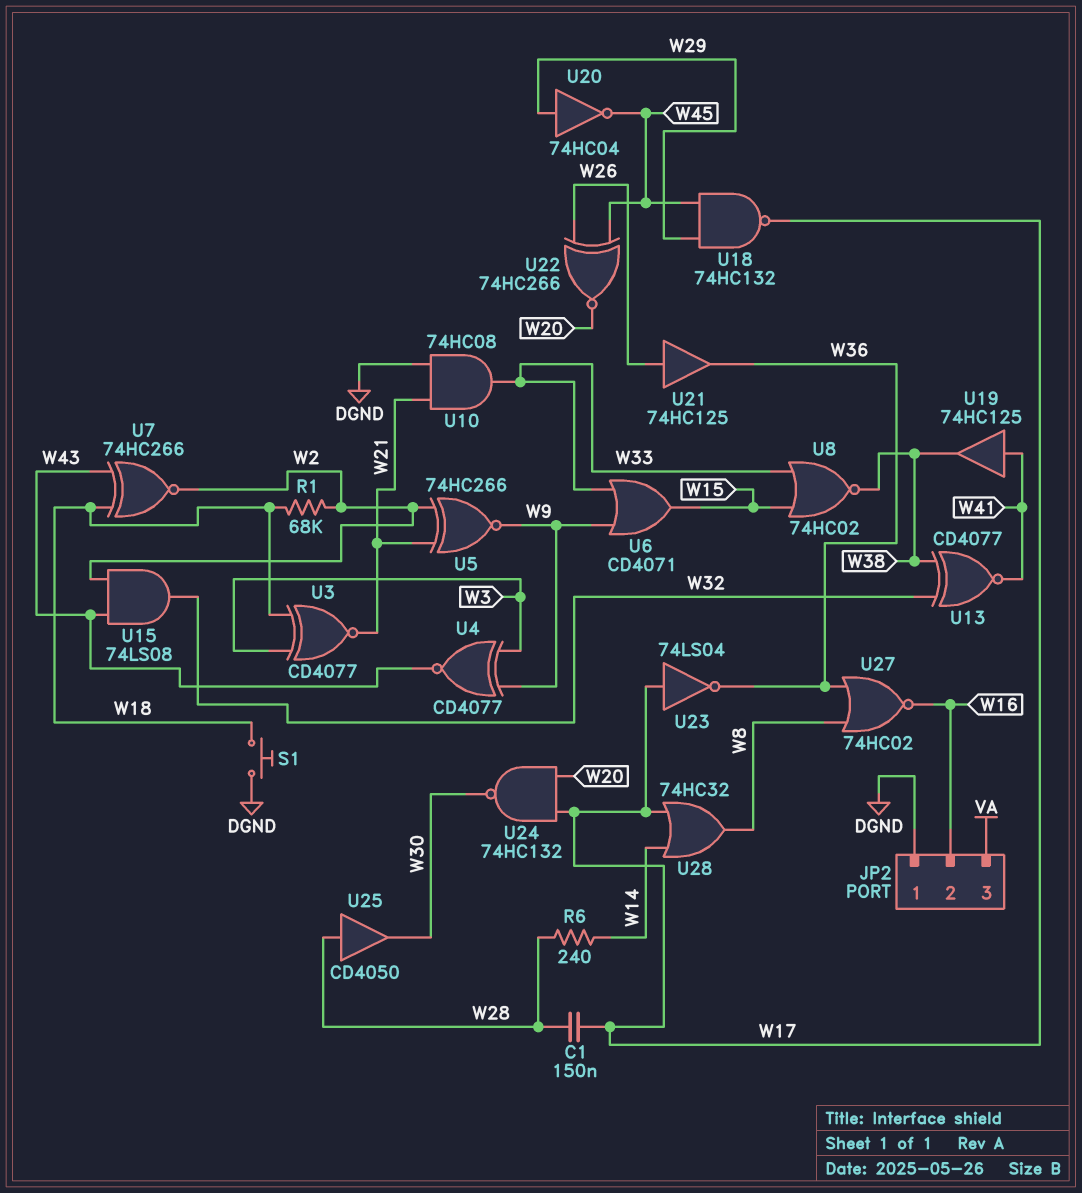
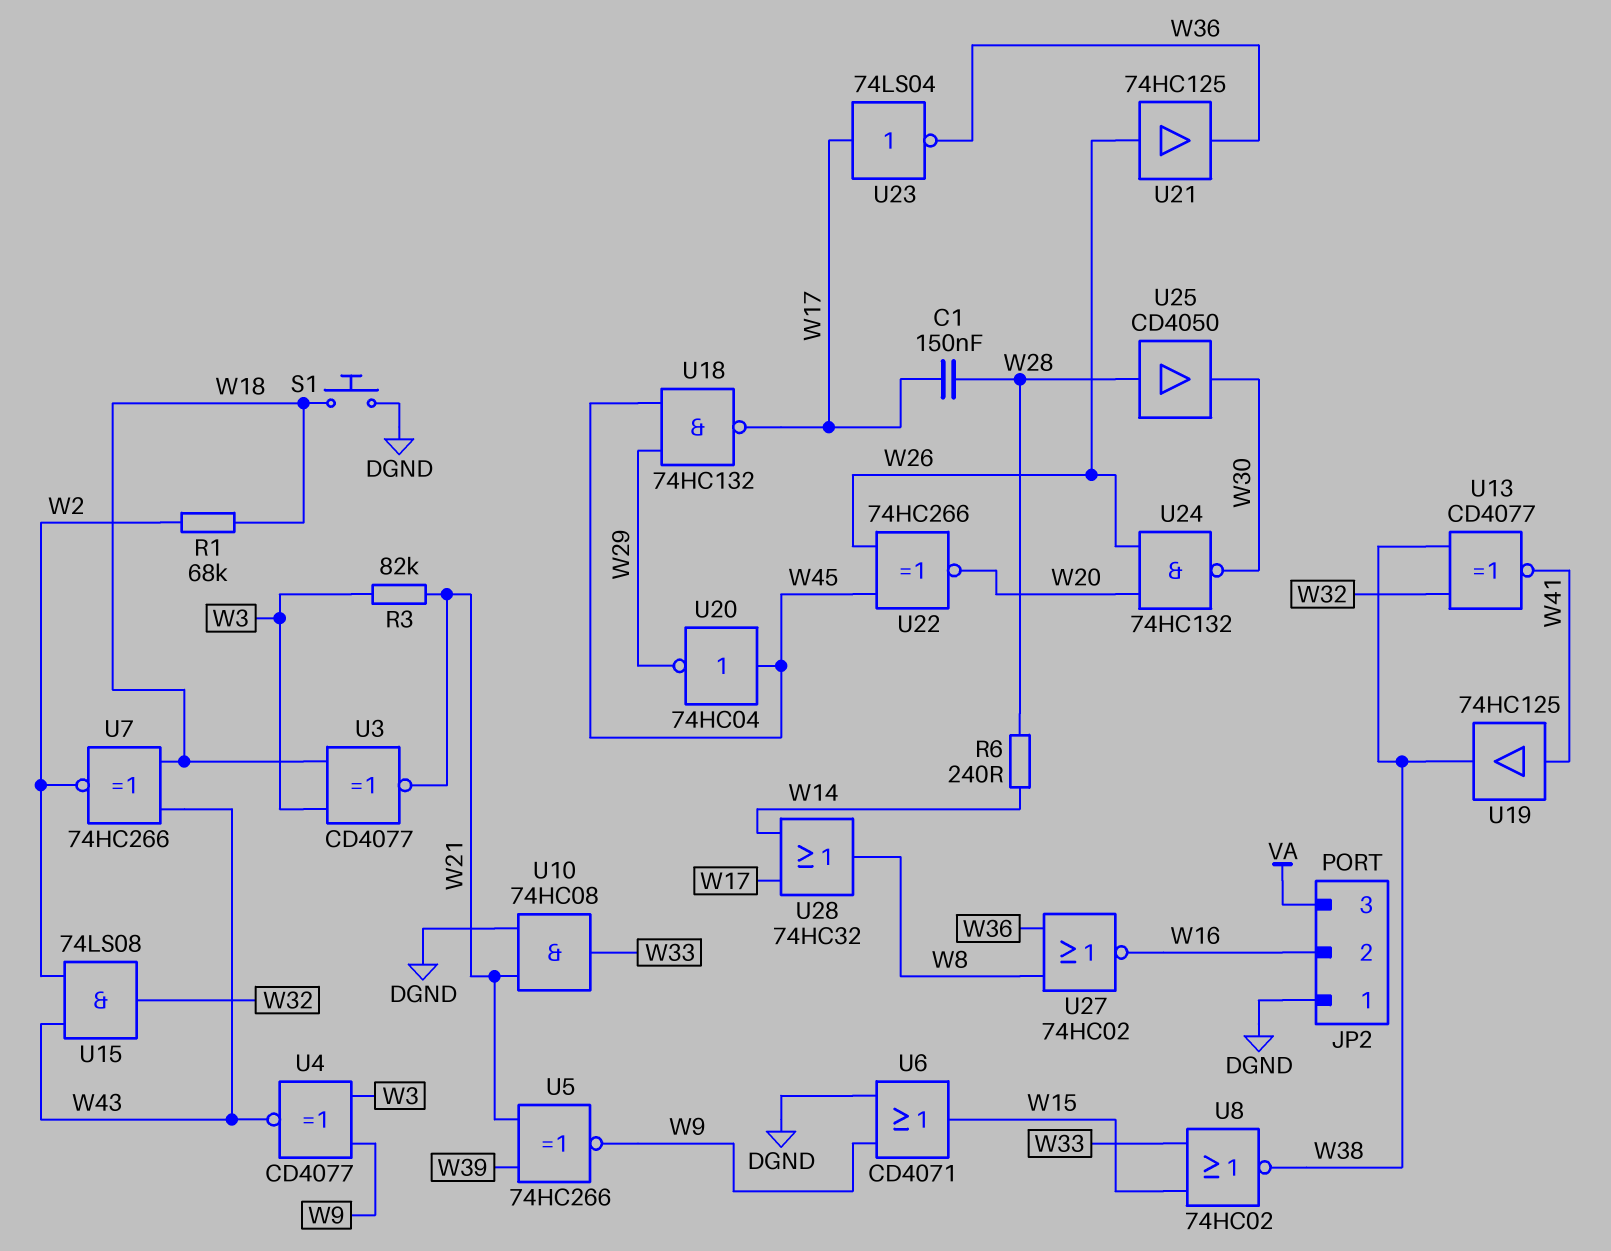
R3: none -> 82k (W3, W21)
U5: XNOR 74HC266 (in W2, in W21, out W9) -> XNOR 74HC266 (in W21, in W39, out W9)
U6: OR CD4071 (in W9, in W33, out W15) -> OR CD4071 (in DGND, in W9, out W15)
U20: NOT 74HC04 (in W29, out W45) -> NOT 74HC04 (in W45, out W29)
U24: NAND 74HC132 (in W17, in W20, out W30) -> NAND 74HC132 (in W20, in W26, out W30)

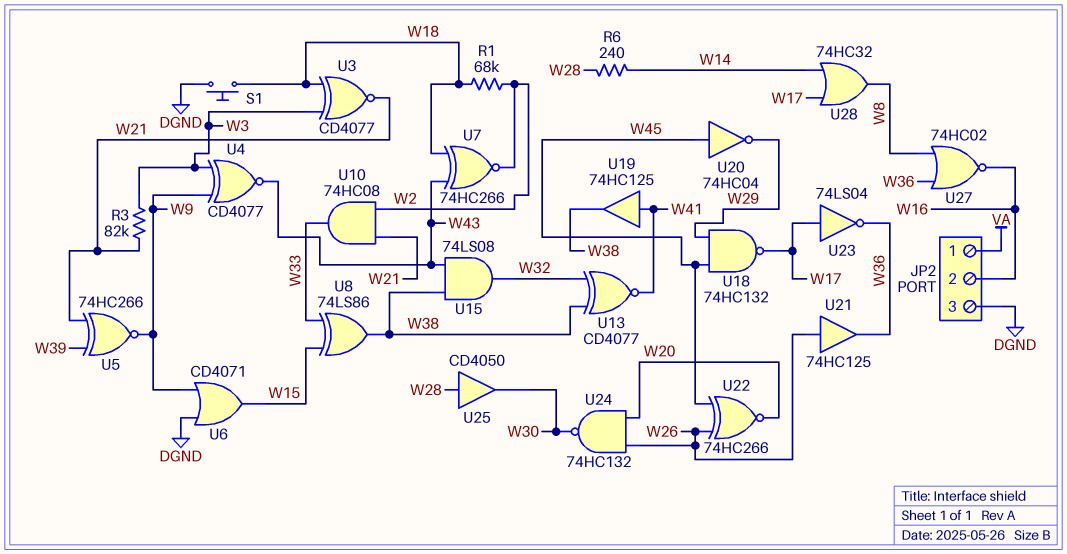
C1: 150nF (W17, W28) -> none
JP2 pin 1: DGND -> VA
JP2 pin 3: VA -> DGND
U8: NOR 74HC02 (in W15, in W33, out W38) -> XOR 74LS86 (in W15, in W33, out W38)
U10: AND 74HC08 (in DGND, in W21, out W33) -> AND 74HC08 (in W2, in W21, out W33)
U15: AND 74LS08 (in W2, in W43, out W32) -> AND 74LS08 (in W38, in W43, out W32)

